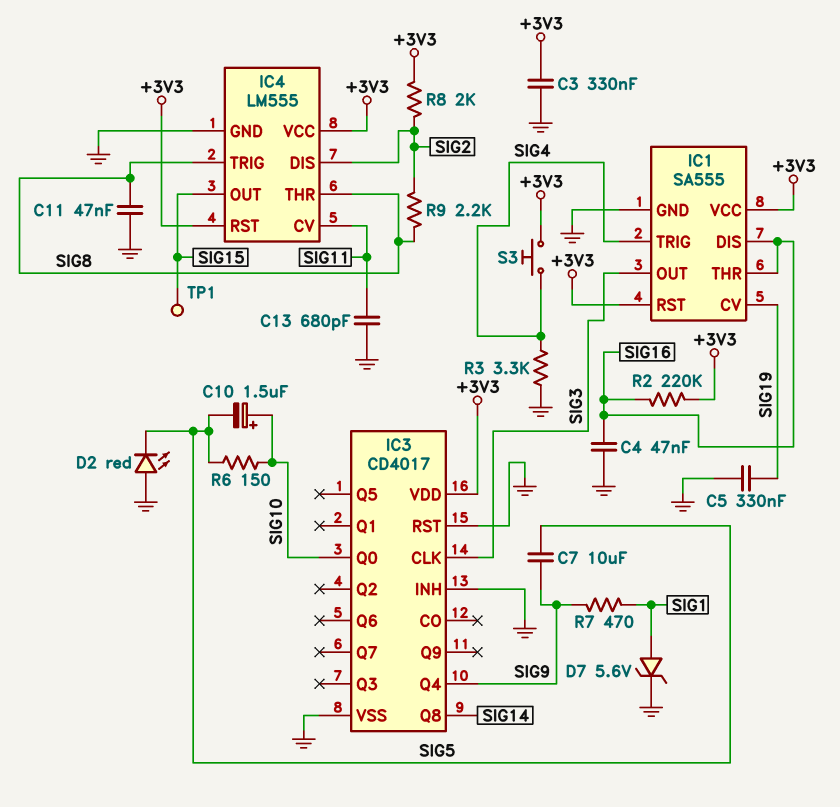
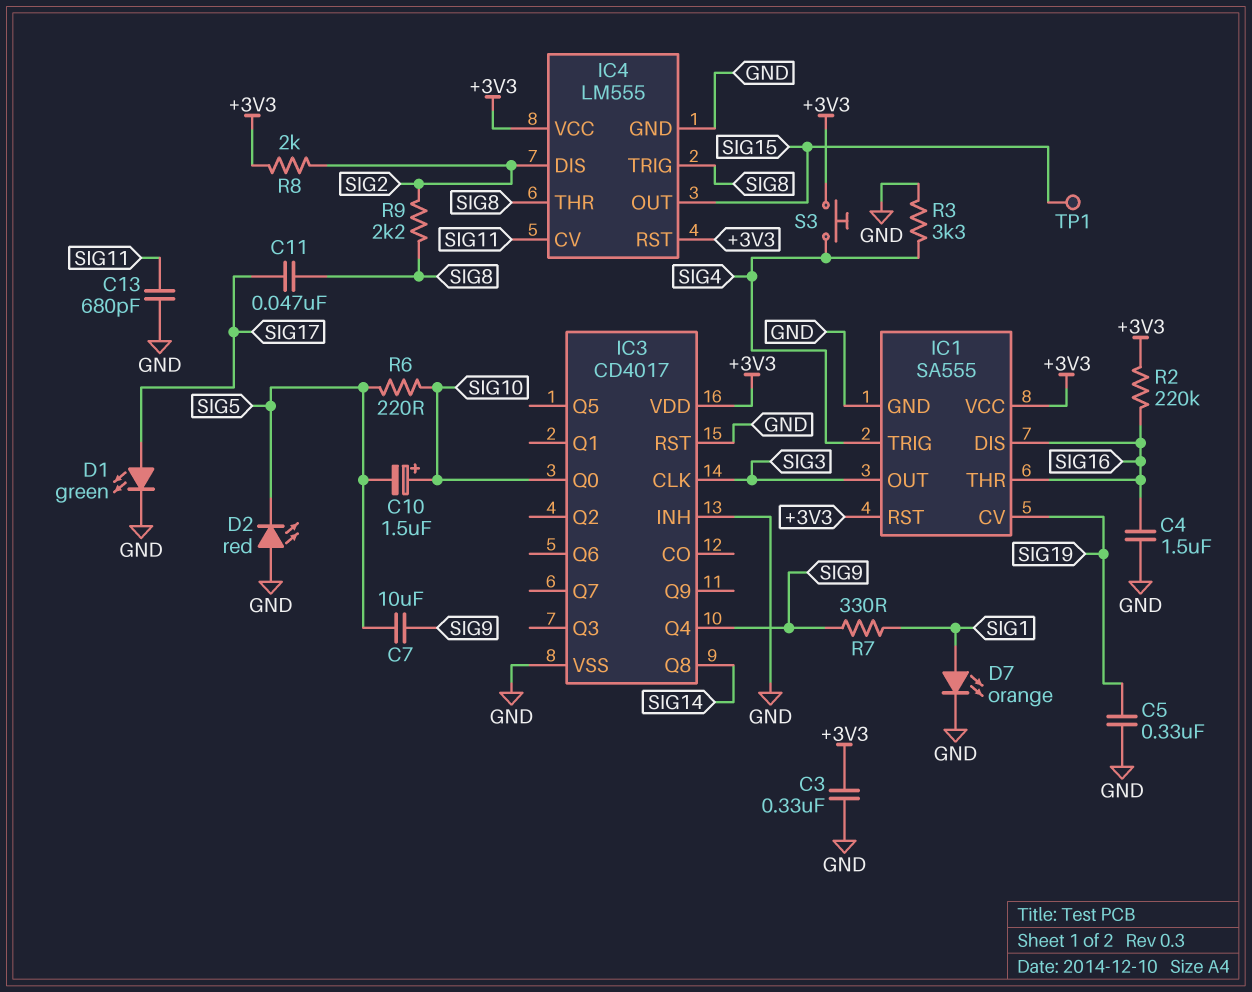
C4: 47nF (GND, SIG16) -> 1.5uF (GND, SIG16)
C11: 47nF (GND, SIG8) -> 47nF (SIG8, SIG17)
D1: none -> LED green (A SIG17, K GND)
D7: zener 5.6V (A SIG1, K GND) -> LED orange (A SIG1, K GND)
R6: 150 (SIG5, SIG10) -> 220 (SIG5, SIG10)
R7: 470 (SIG1, SIG9) -> 330 (SIG1, SIG9)

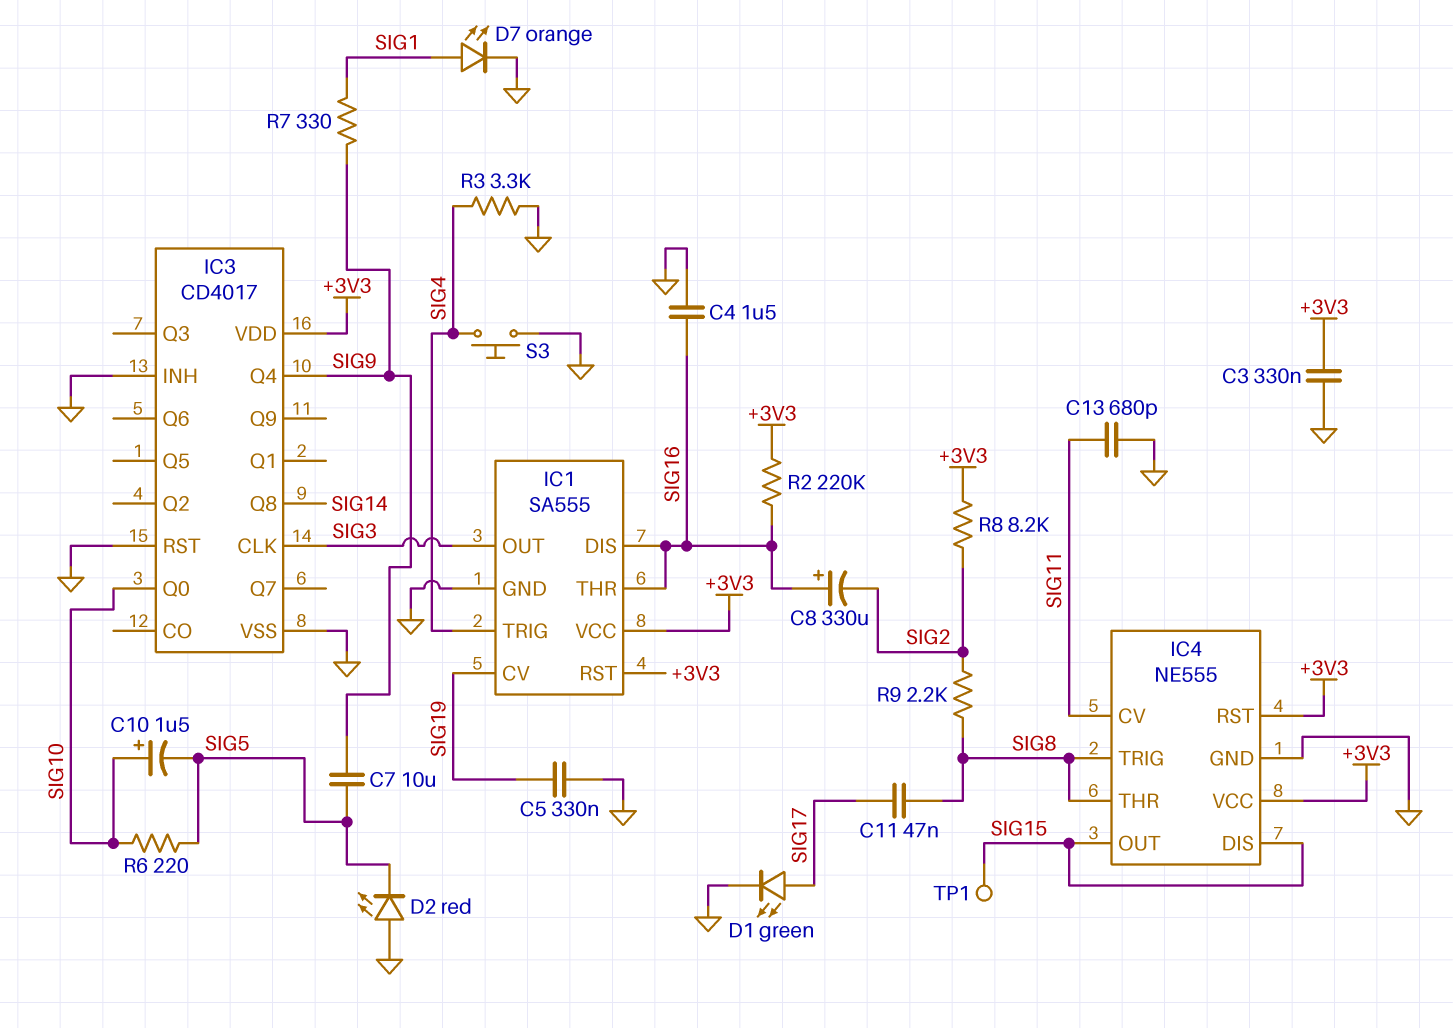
C8: none -> 330uF (plus SIG16, minus SIG2)
IC4: LM555 -> NE555
IC4 pin DIS: SIG2 -> SIG15
R8: 2k (+3V3, SIG2) -> 8.2k (+3V3, SIG2)
S3: button (+3V3, SIG4) -> button (GND, SIG4)

